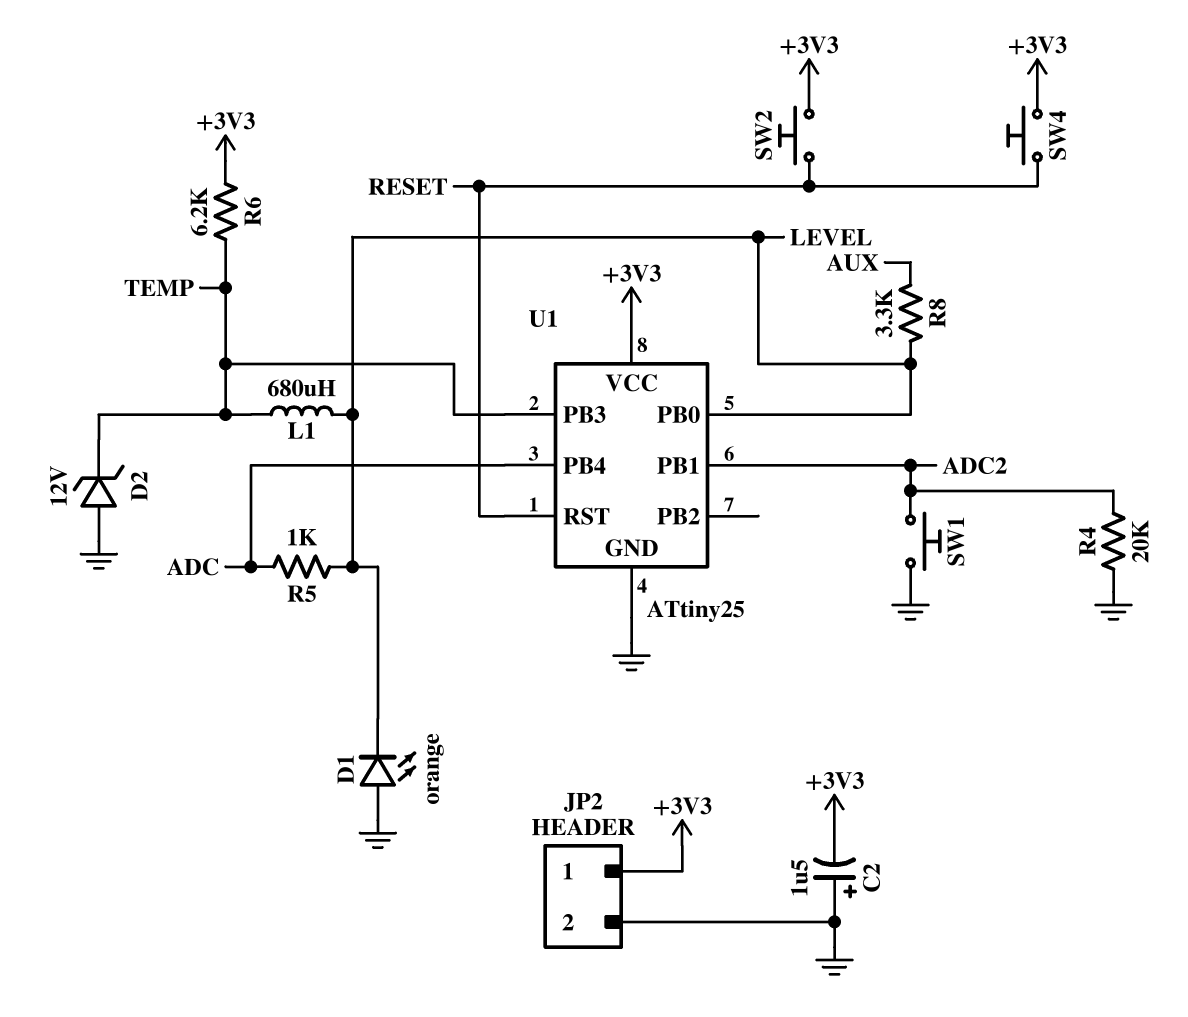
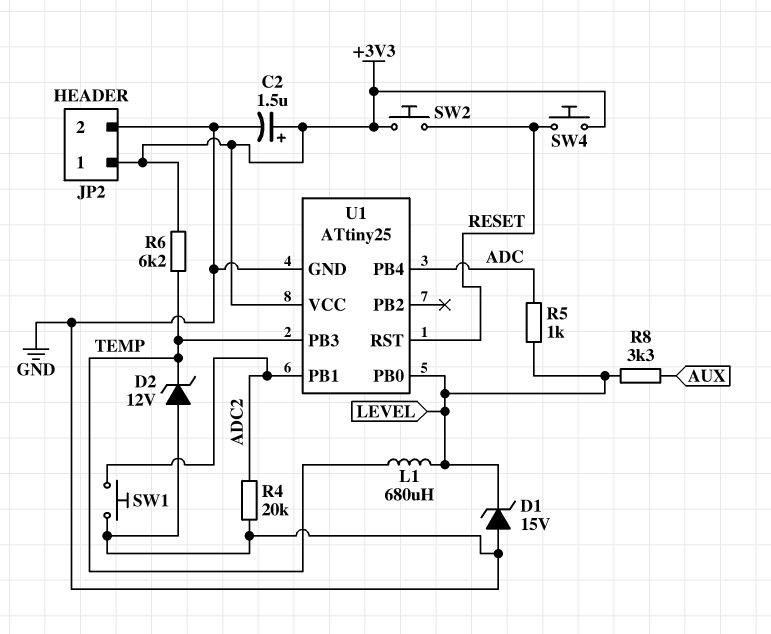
C2: 1.5uF (plus GND, minus +3V3) -> 1.5uF (plus +3V3, minus GND)
D1: LED orange (A GND, K LEVEL) -> zener 15V (A GND, K LEVEL)

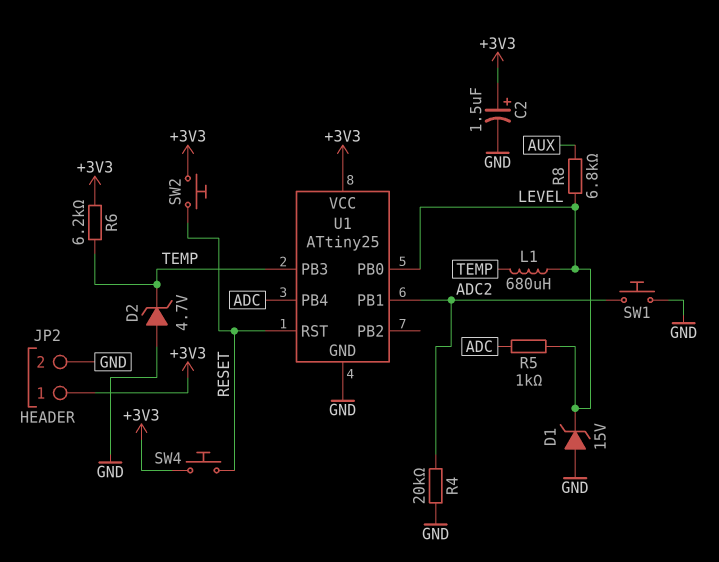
D2: zener 12V (A GND, K TEMP) -> zener 4.7V (A GND, K TEMP)
R8: 3.3k (AUX, LEVEL) -> 6.8k (AUX, LEVEL)

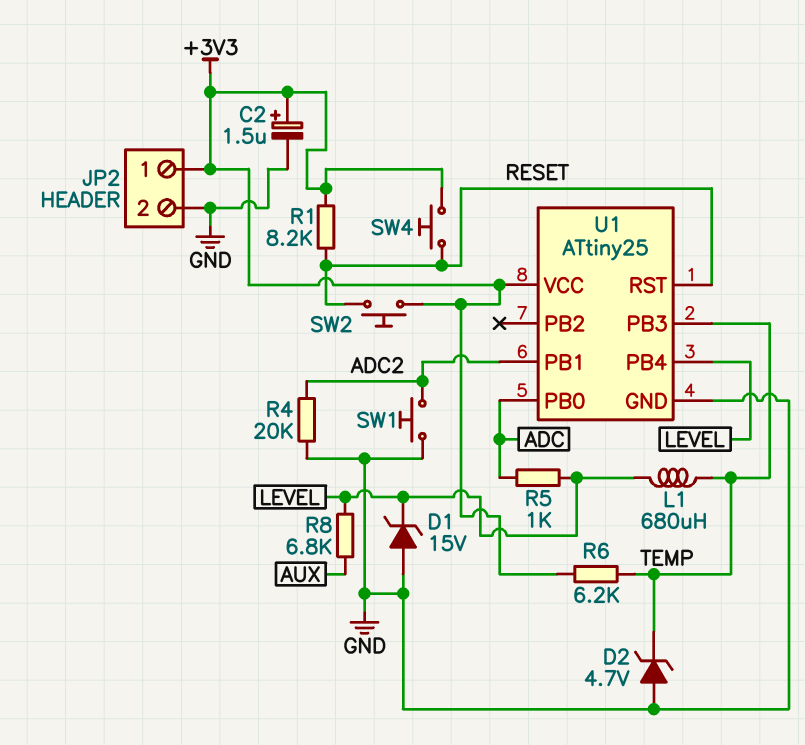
R1: none -> 8.2k (+3V3, RESET)
U1 pin PB0: LEVEL -> ADC
U1 pin PB4: ADC -> LEVEL

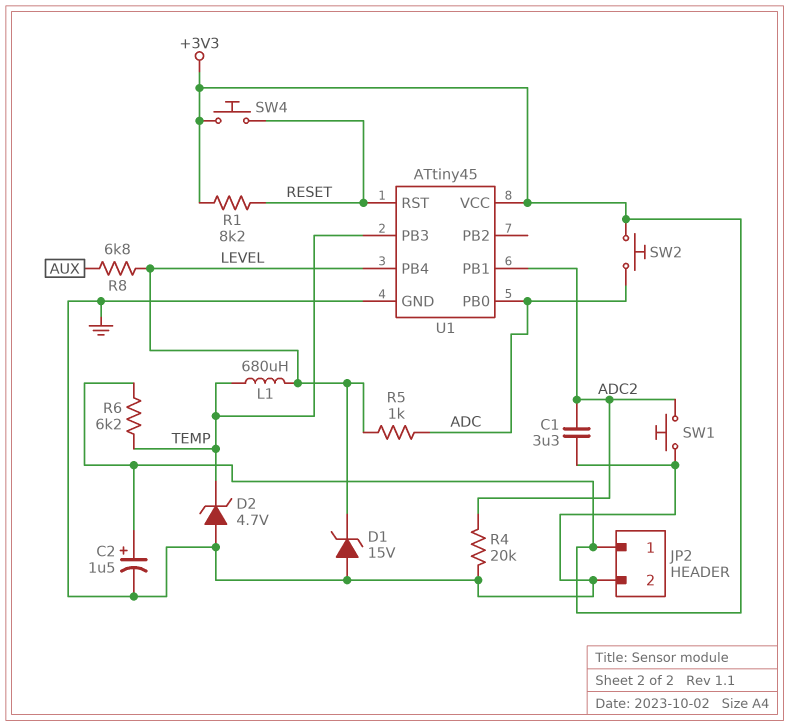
C1: none -> 3.3uF (ADC2, GND)
SW2: button (+3V3, RESET) -> button (+3V3, ADC)
U1: ATtiny25 -> ATtiny45

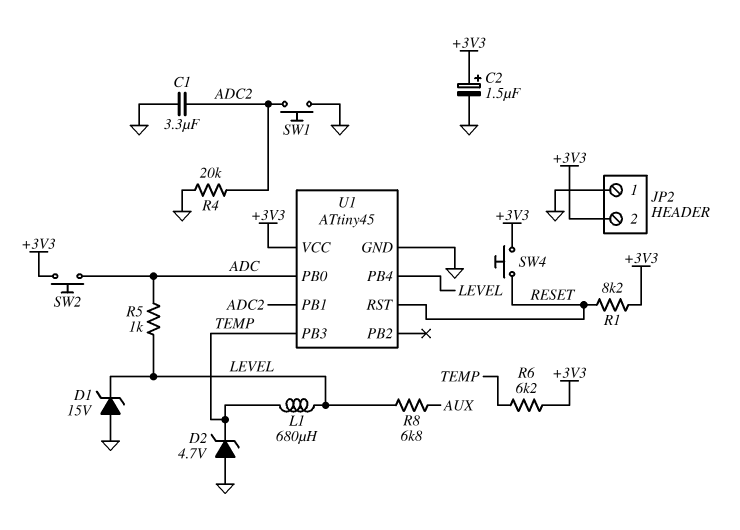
JP2 pin 1: +3V3 -> GND
JP2 pin 2: GND -> +3V3

